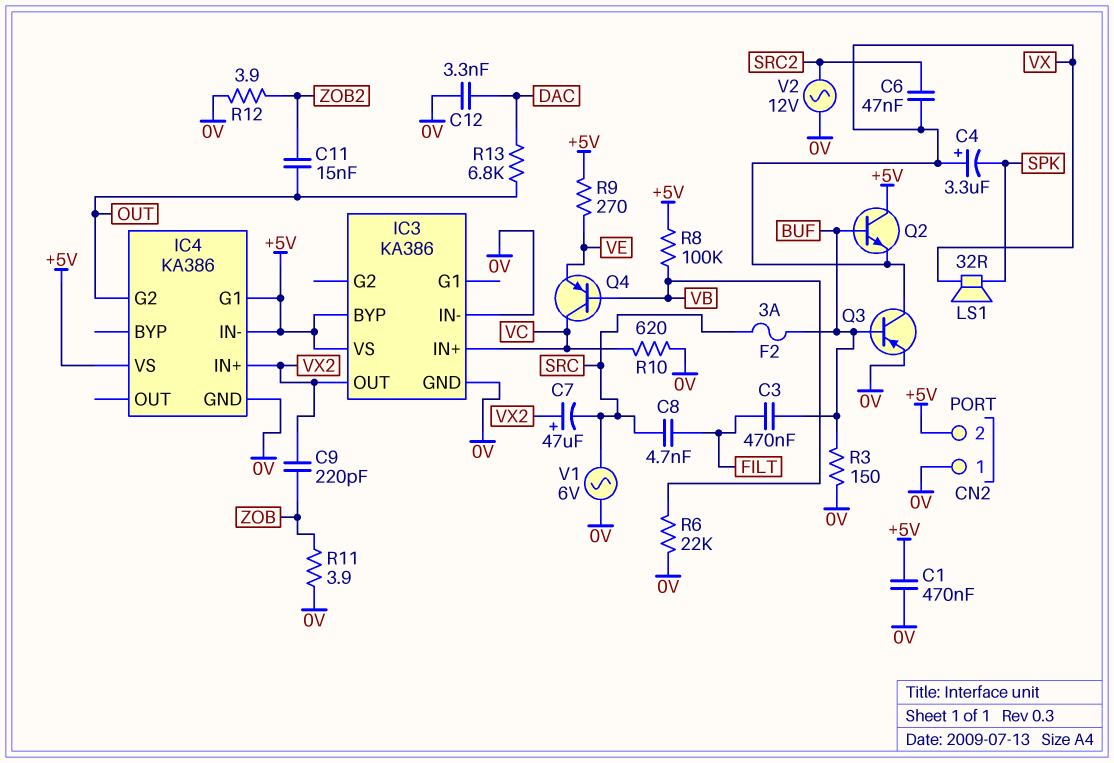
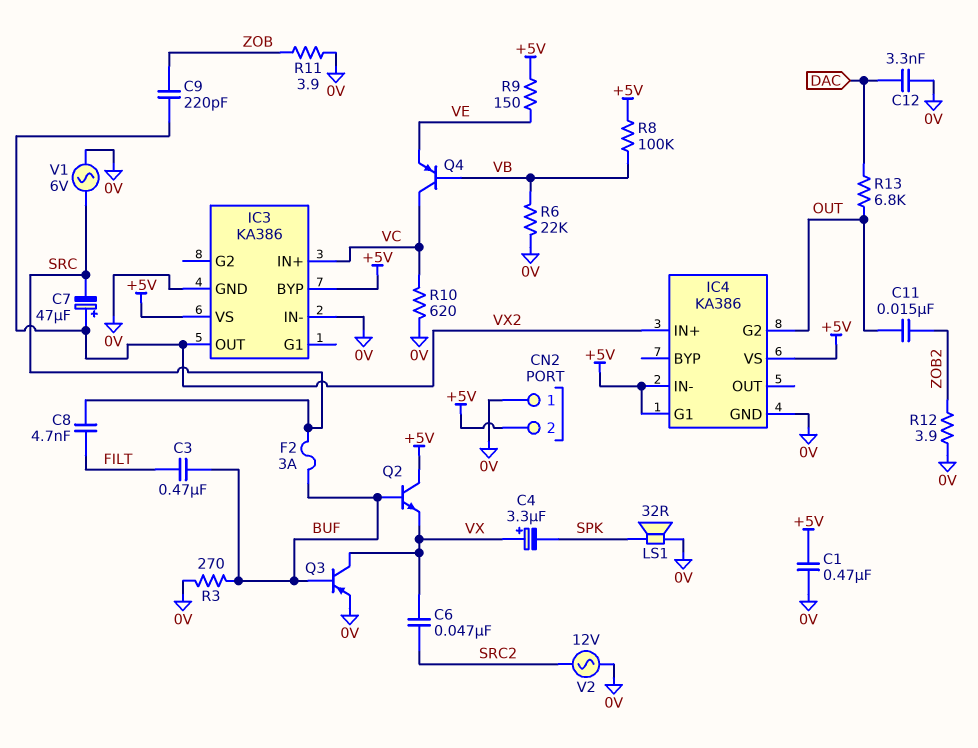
LS1: speaker 32R (SPK, VX) -> speaker 32R (0V, SPK)
R3: 150 (0V, BUF) -> 270 (0V, BUF)
R9: 270 (+5V, VE) -> 150 (+5V, VE)

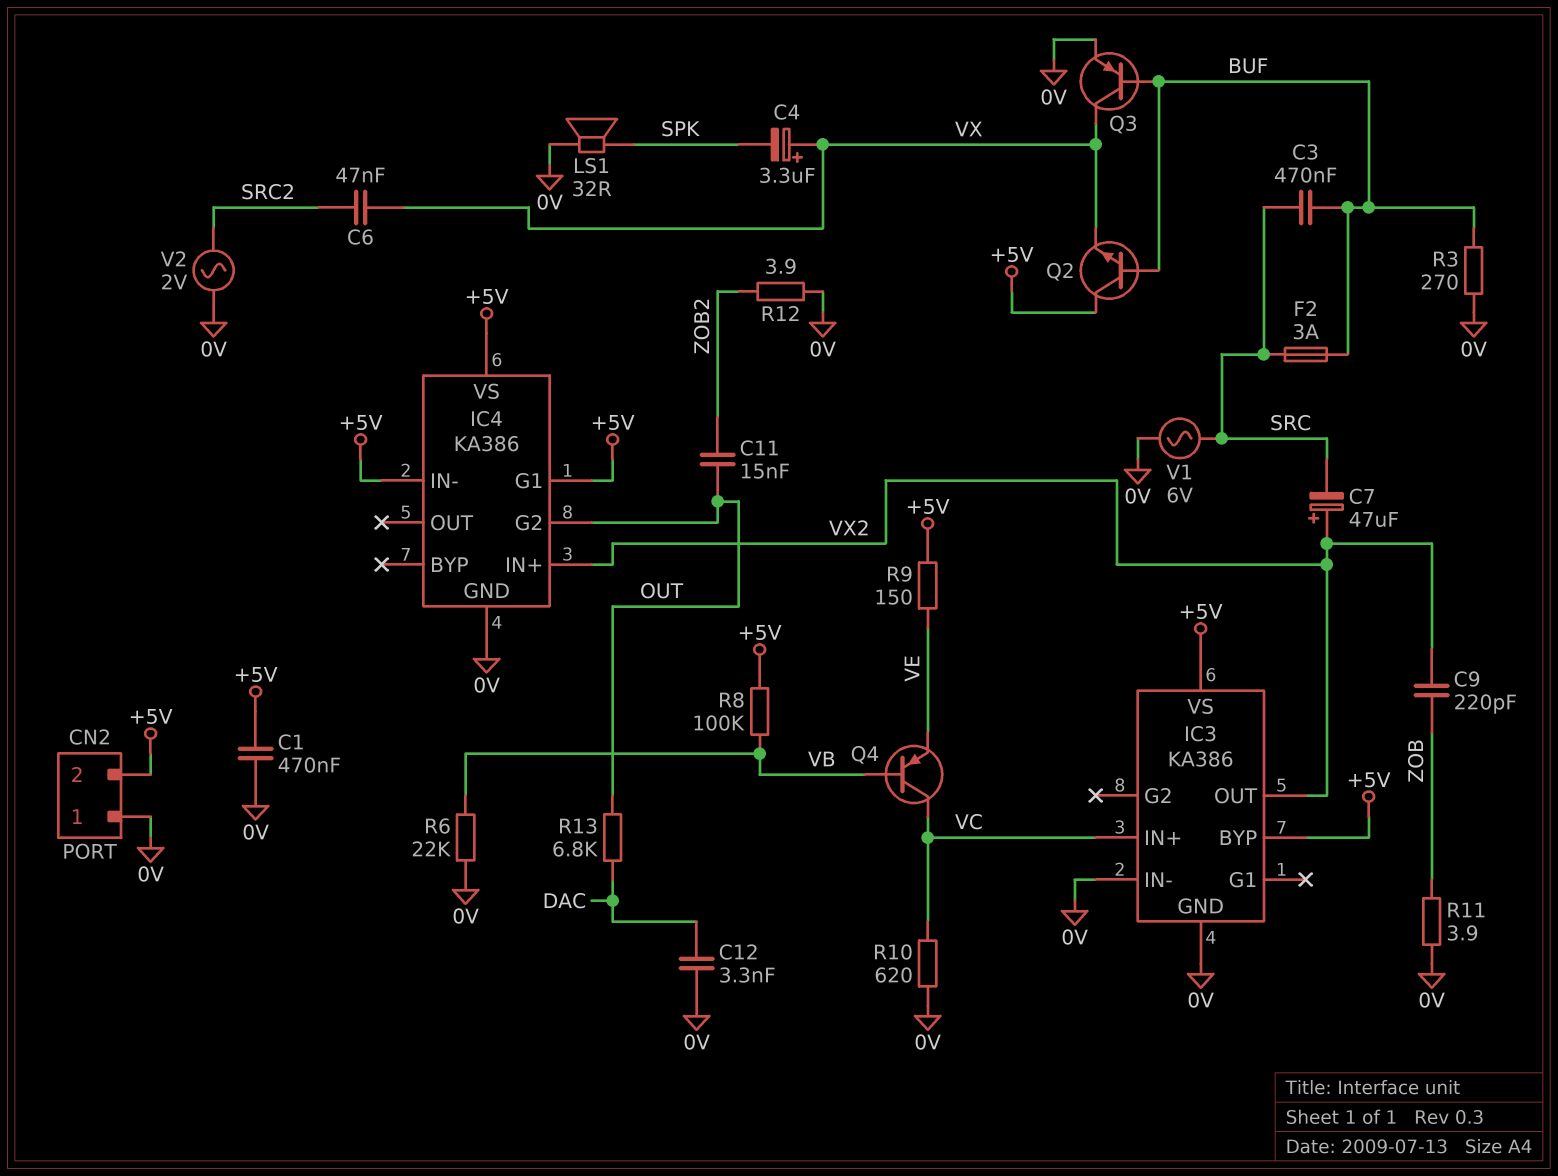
C3: 470nF (BUF, FILT) -> 470nF (BUF, SRC)
C8: 4.7nF (FILT, SRC) -> none
V2: AC 12V (0V, SRC2) -> AC 2V (0V, SRC2)

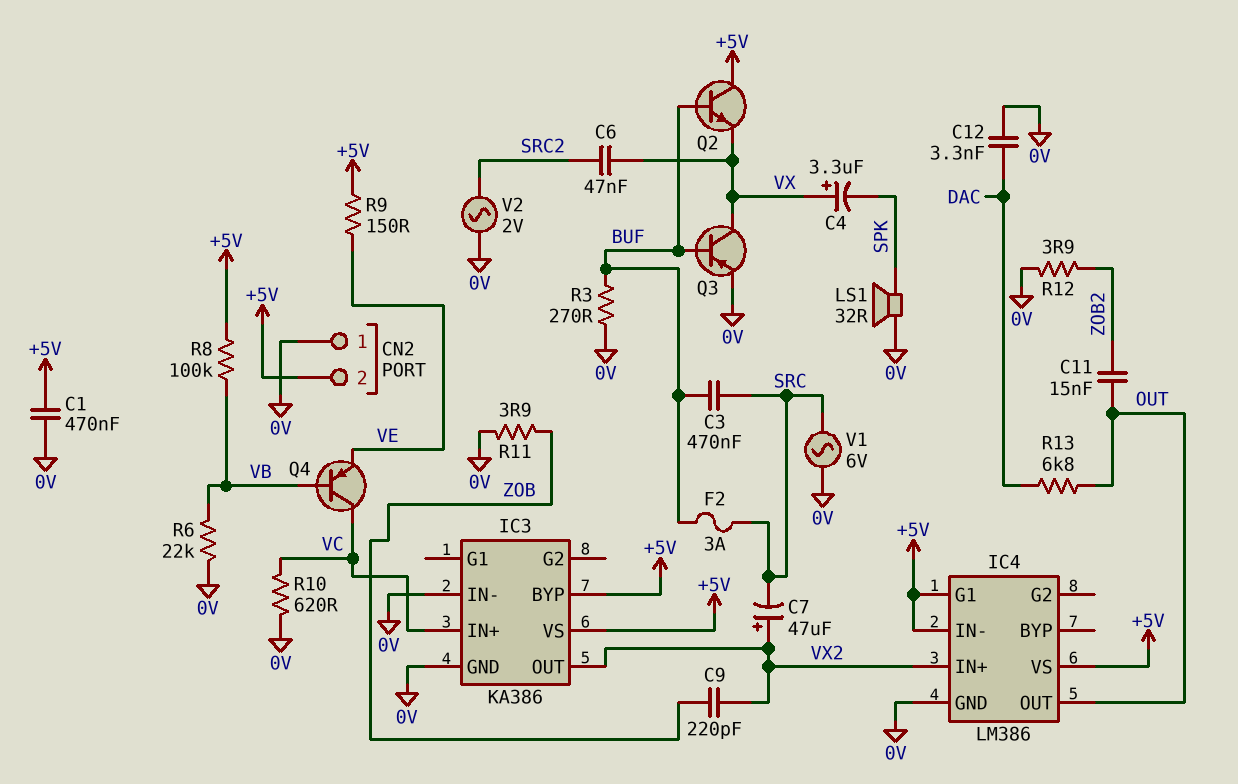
IC4: KA386 -> LM386
IC4 pin G2: OUT -> none
IC4 pin OUT: none -> OUT

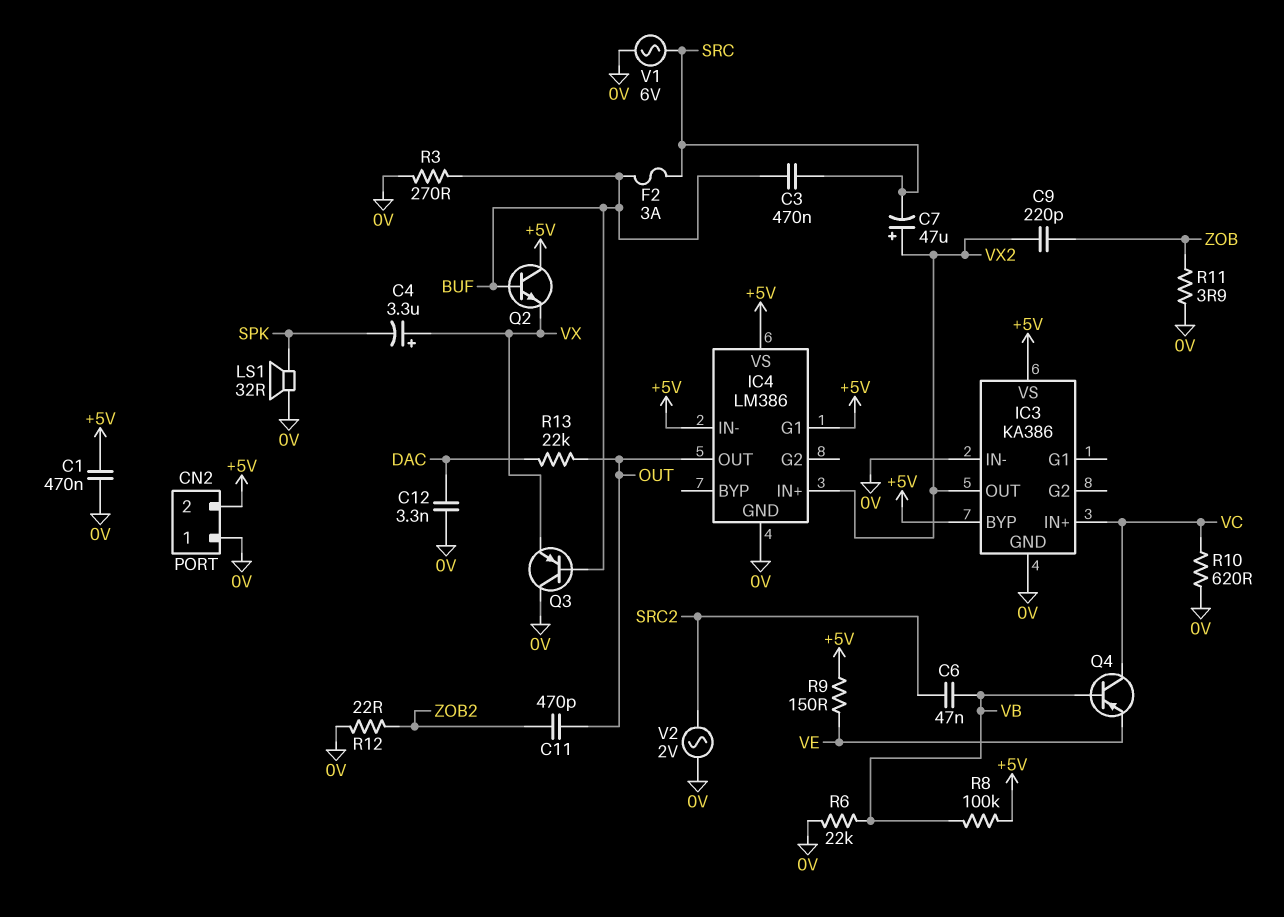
C6: 47nF (SRC2, VX) -> 47nF (SRC2, VB)
C11: 15nF (OUT, ZOB2) -> 470pF (OUT, ZOB2)
Q3: PNP (B BUF, C VX, E 0V) -> PNP (B BUF, C 0V, E VX)
R12: 3.9 (0V, ZOB2) -> 22 (0V, ZOB2)
R13: 6.8k (DAC, OUT) -> 22k (DAC, OUT)

